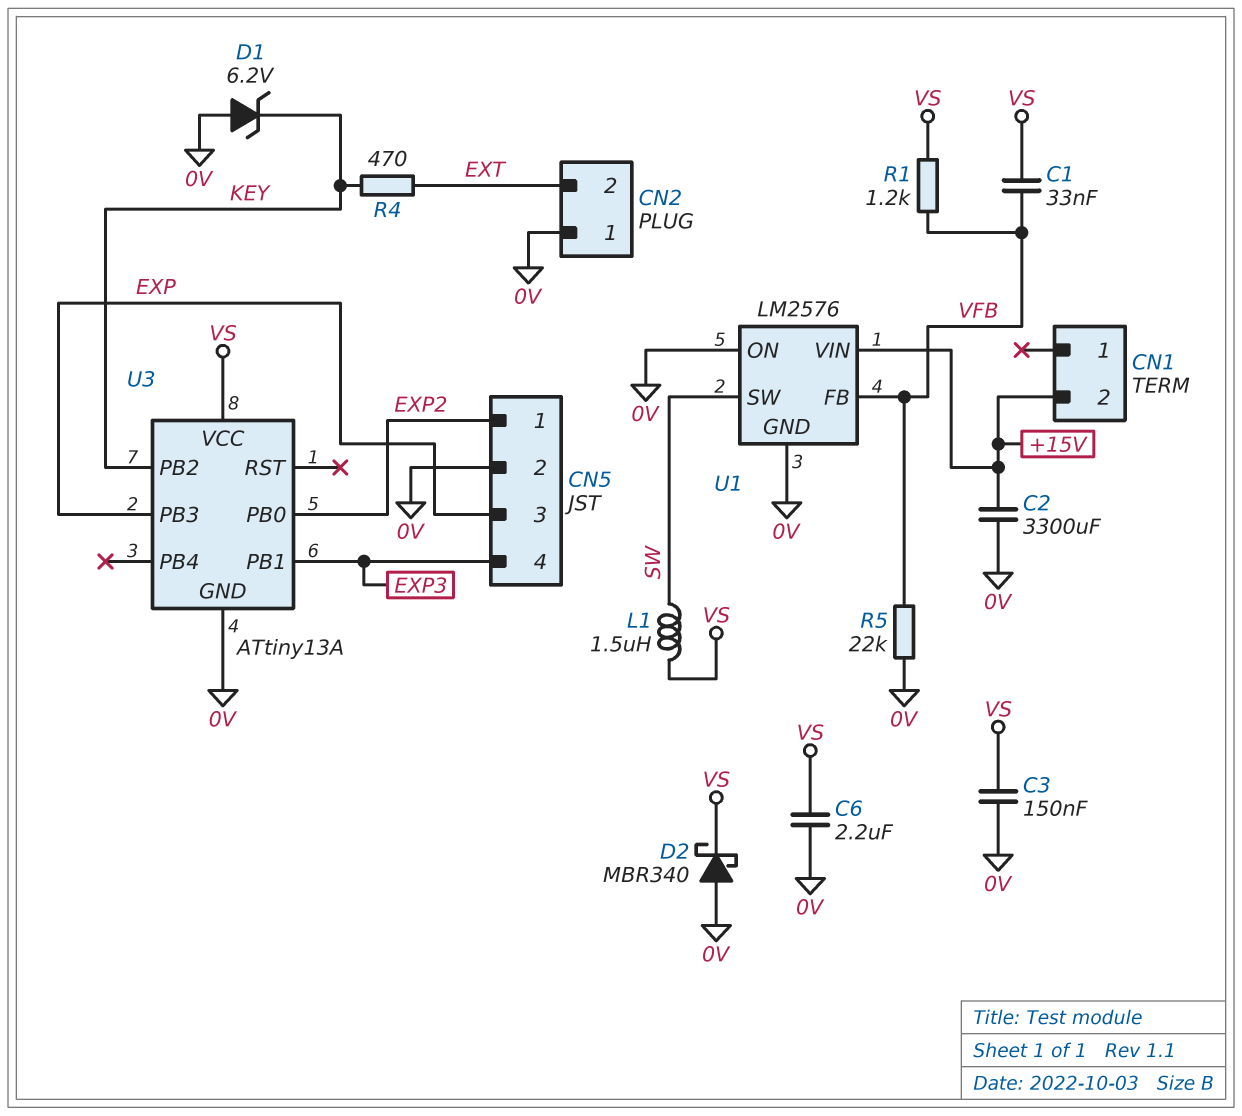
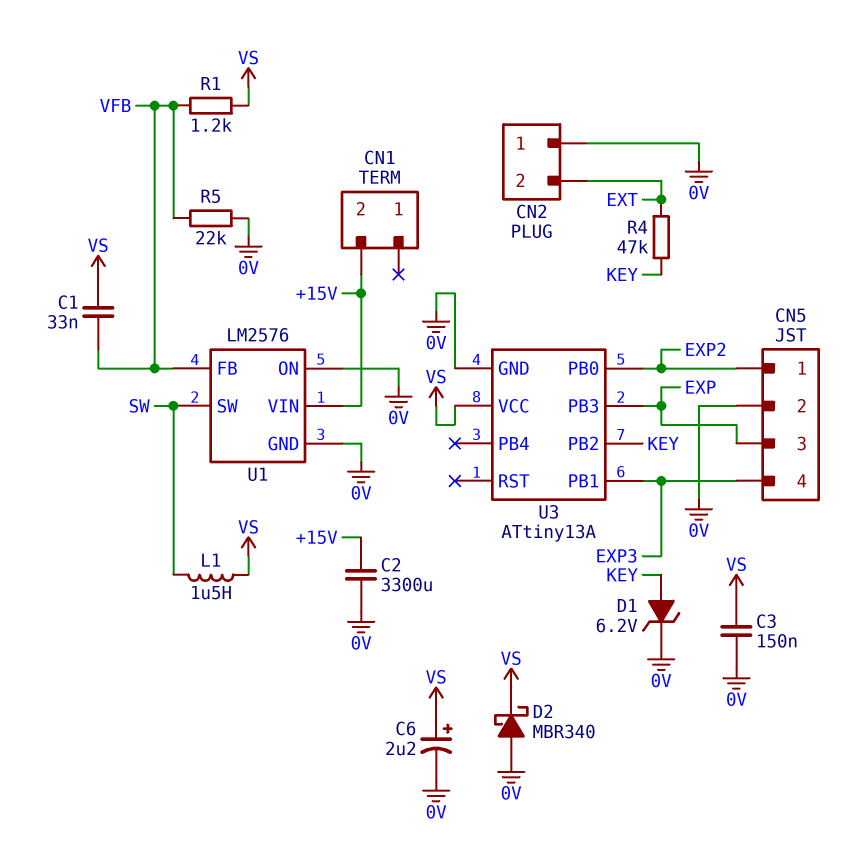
C6: 2.2uF (0V, VS) -> 2.2uF (plus VS, minus 0V)
D1: zener 6.2V (A 0V, K KEY) -> zener 6.2V (A KEY, K 0V)
R4: 470 (EXT, KEY) -> 47k (EXT, KEY)

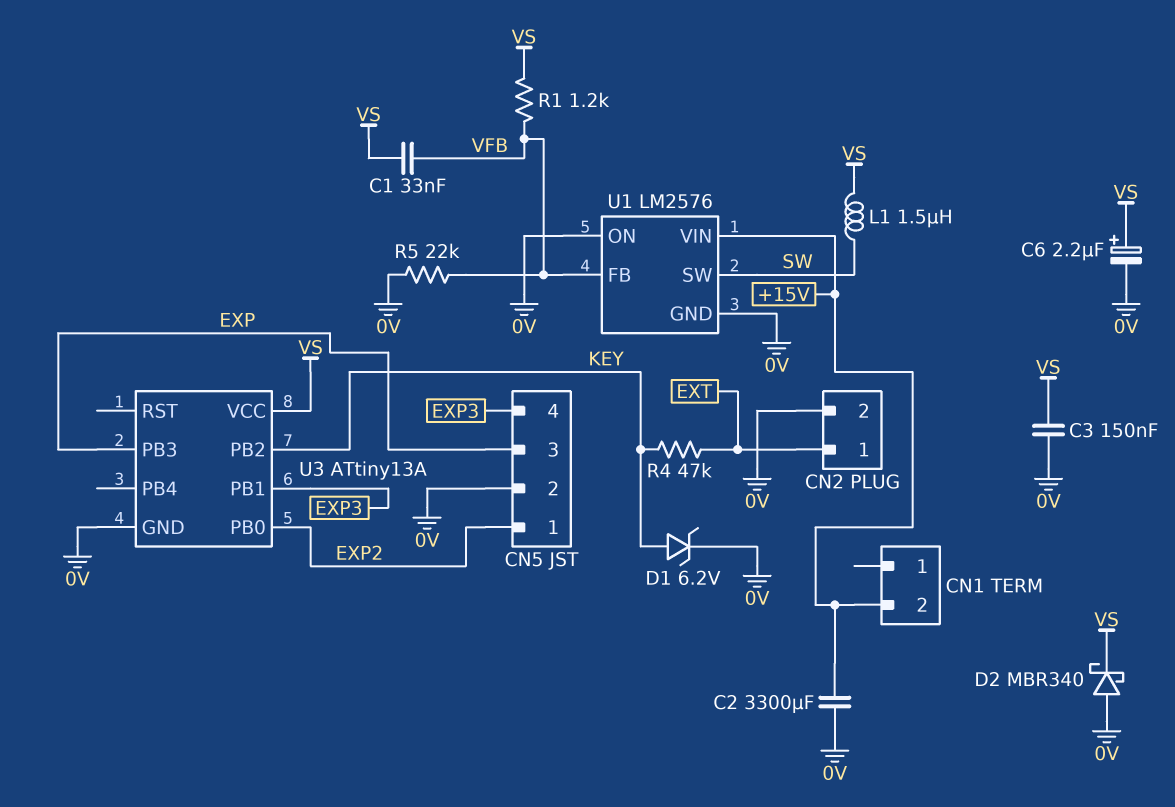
CN2 pin 1: 0V -> EXT
CN2 pin 2: EXT -> 0V

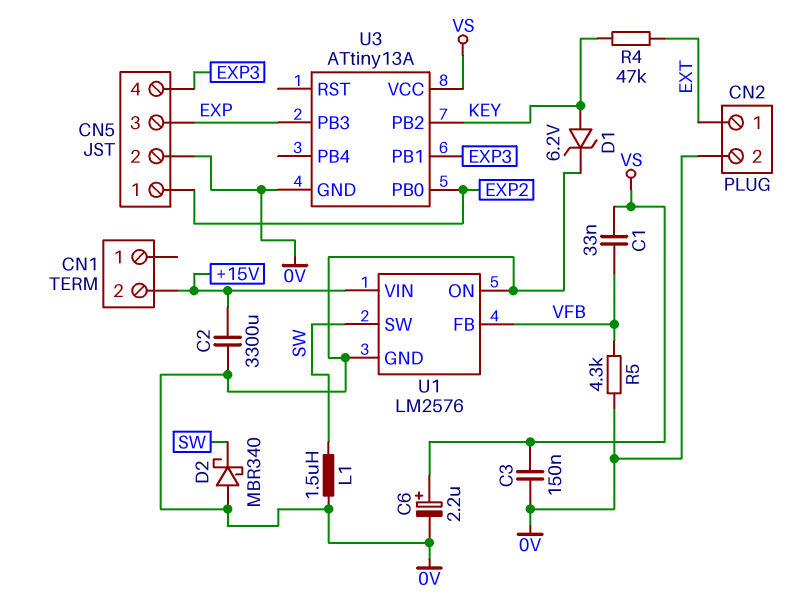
D2: schottky MBR340 (A 0V, K VS) -> schottky MBR340 (A 0V, K SW)
L1: 1.5uH (SW, VS) -> 1.5uH (0V, SW)
R1: 1.2k (VFB, VS) -> none
R5: 22k (0V, VFB) -> 4.3k (0V, VFB)

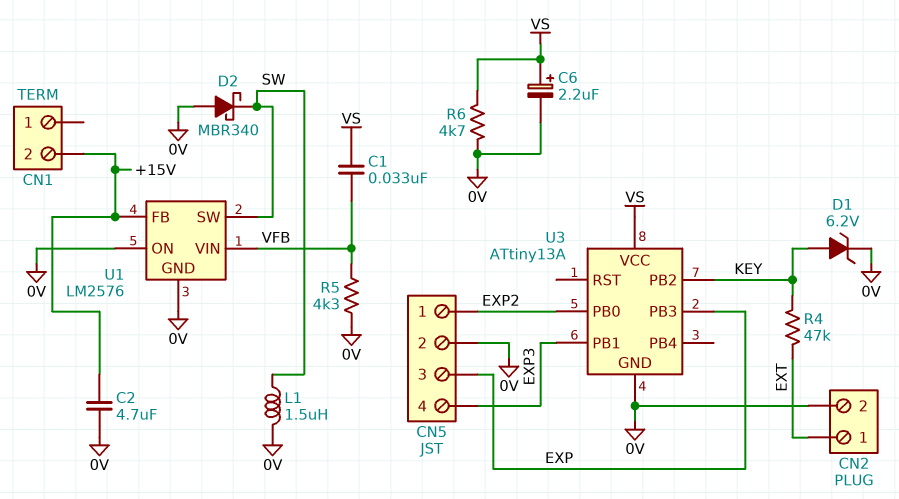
C2: 3300uF (+15V, 0V) -> 4.7uF (+15V, 0V)
C3: 150nF (0V, VS) -> none
R6: none -> 4.7k (0V, VS)
U1 pin FB: VFB -> +15V
U1 pin VIN: +15V -> VFB

